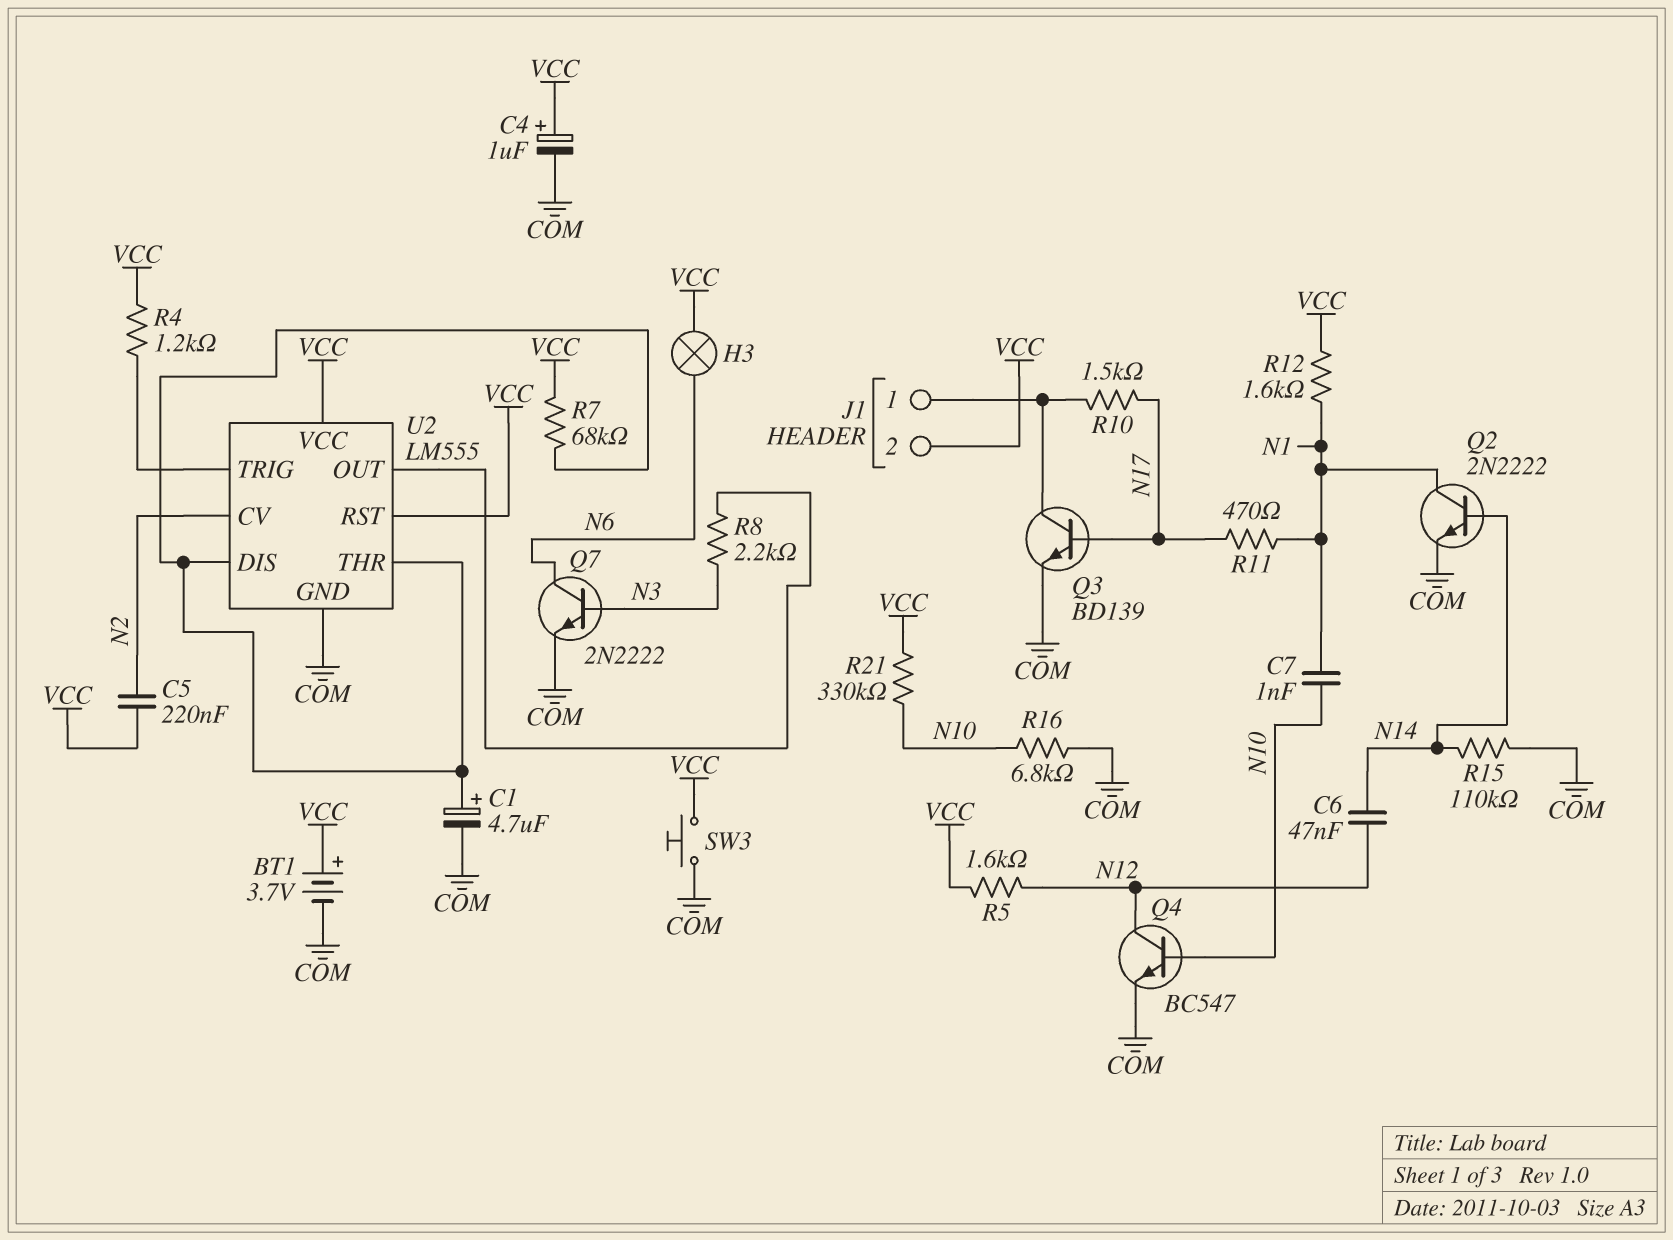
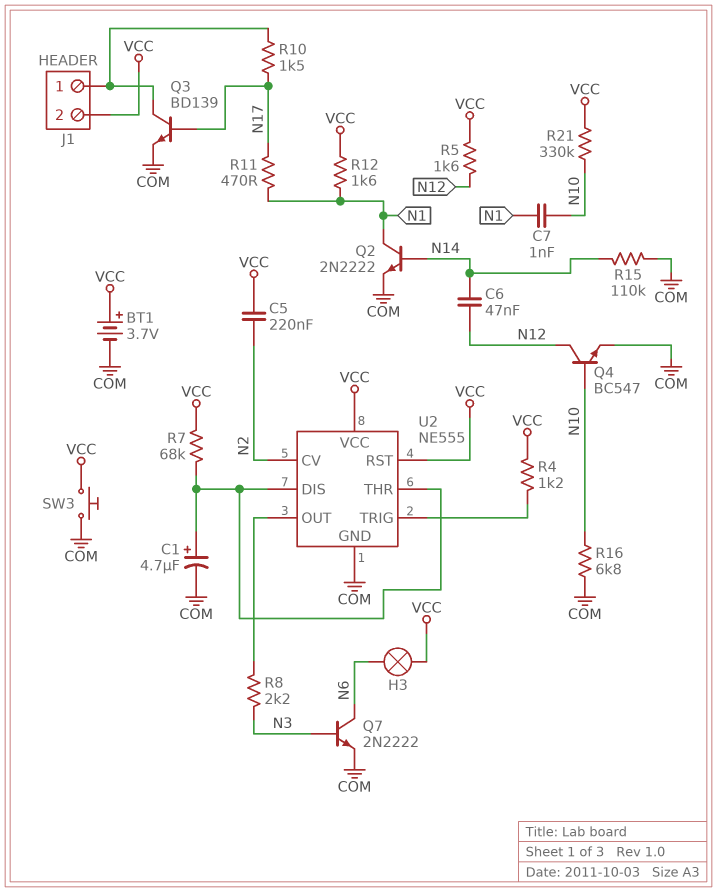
C4: 1uF (plus VCC, minus COM) -> none
U2: LM555 -> NE555

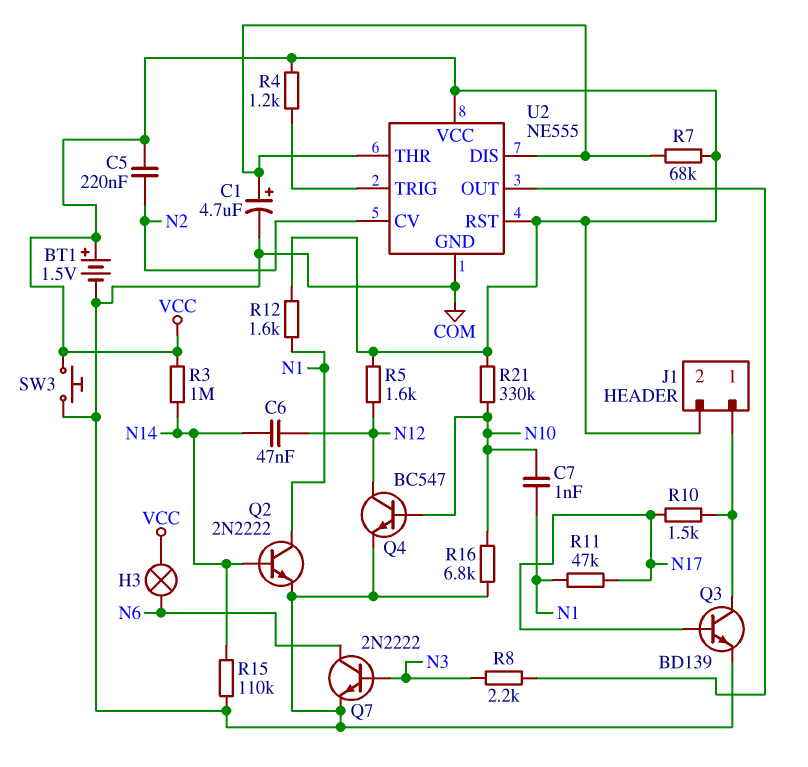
BT1: 3.7V (plus VCC, minus COM) -> 1.5V (plus VCC, minus COM)
R3: none -> 1M (N14, VCC)
R11: 470 (N1, N17) -> 47k (N1, N17)

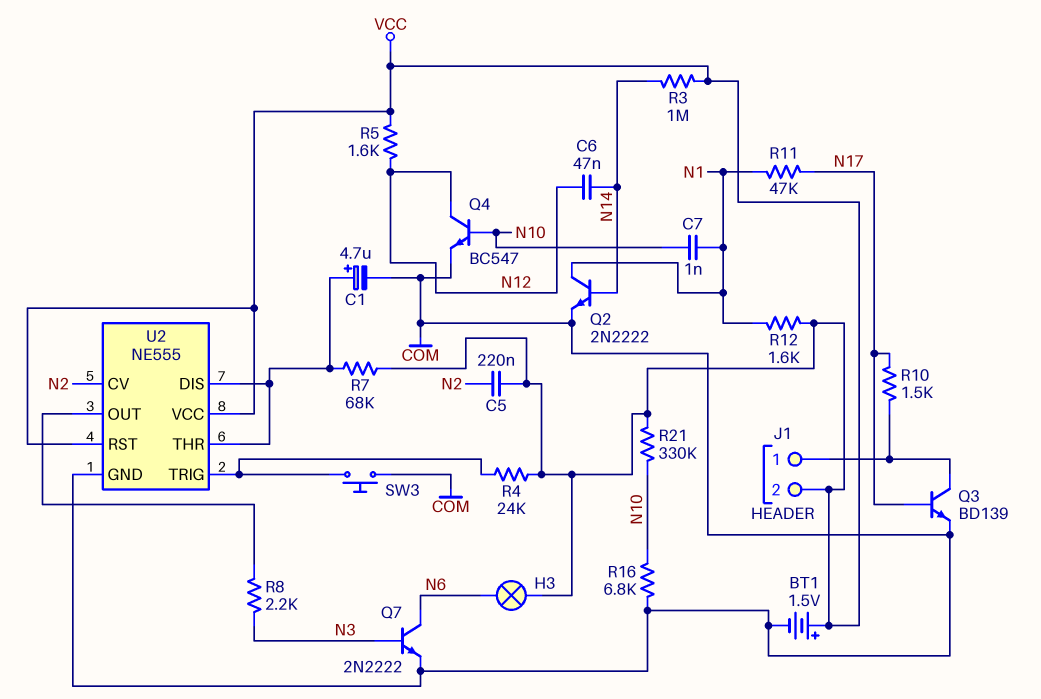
R4: 1.2k (U2/TRIG, VCC) -> 24k (U2/TRIG, VCC)
R15: 110k (COM, N14) -> none
SW3: button (COM, VCC) -> button (COM, U2/TRIG)

